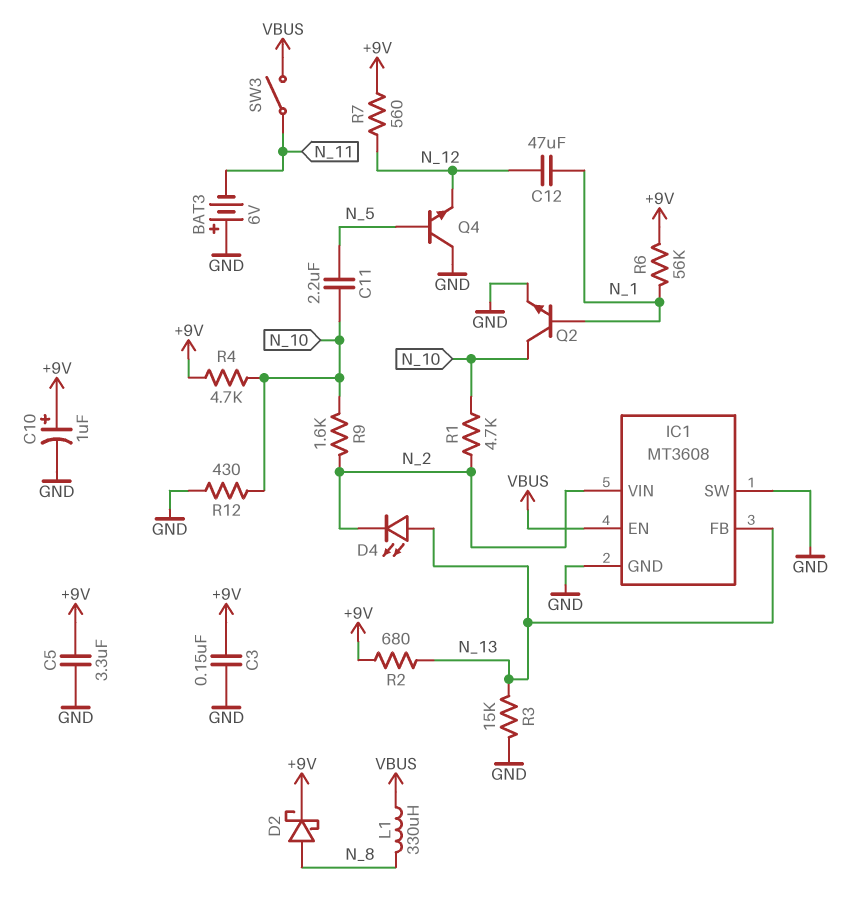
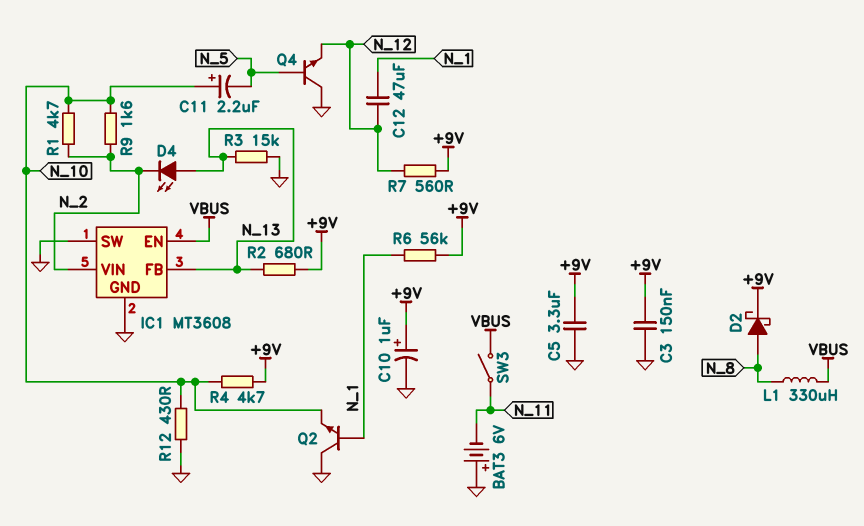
C11: 2.2uF (N_5, N_10) -> 2.2uF (plus N_10, minus N_5)
Q2: NPN (B N_1, C N_10, E GND) -> NPN (B N_1, C GND, E N_10)

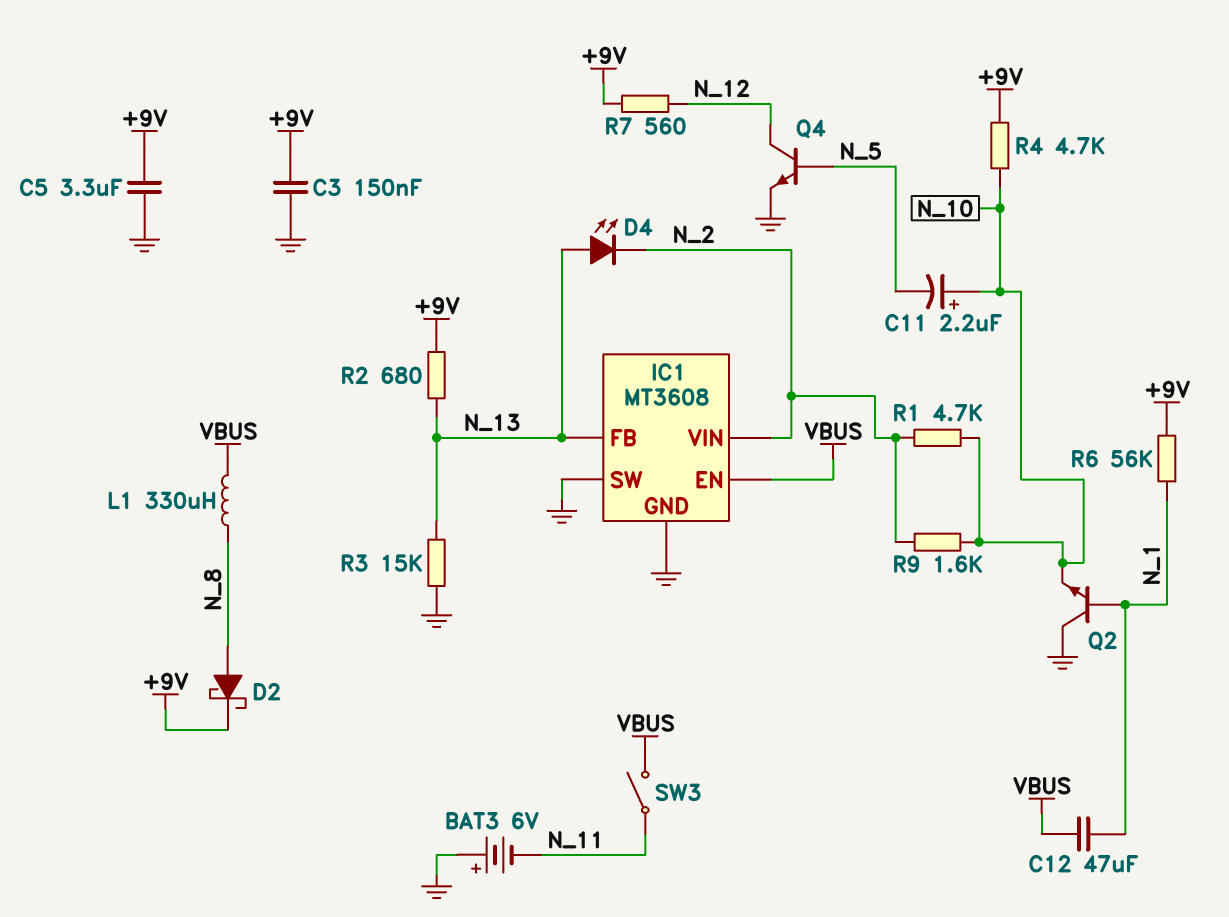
C10: 1uF (plus +9V, minus GND) -> none
C12: 47uF (N_1, N_12) -> 47uF (N_1, VBUS)
Q4: NPN (B N_5, C GND, E N_12) -> NPN (B N_5, C N_12, E GND)
R12: 430 (GND, N_10) -> none

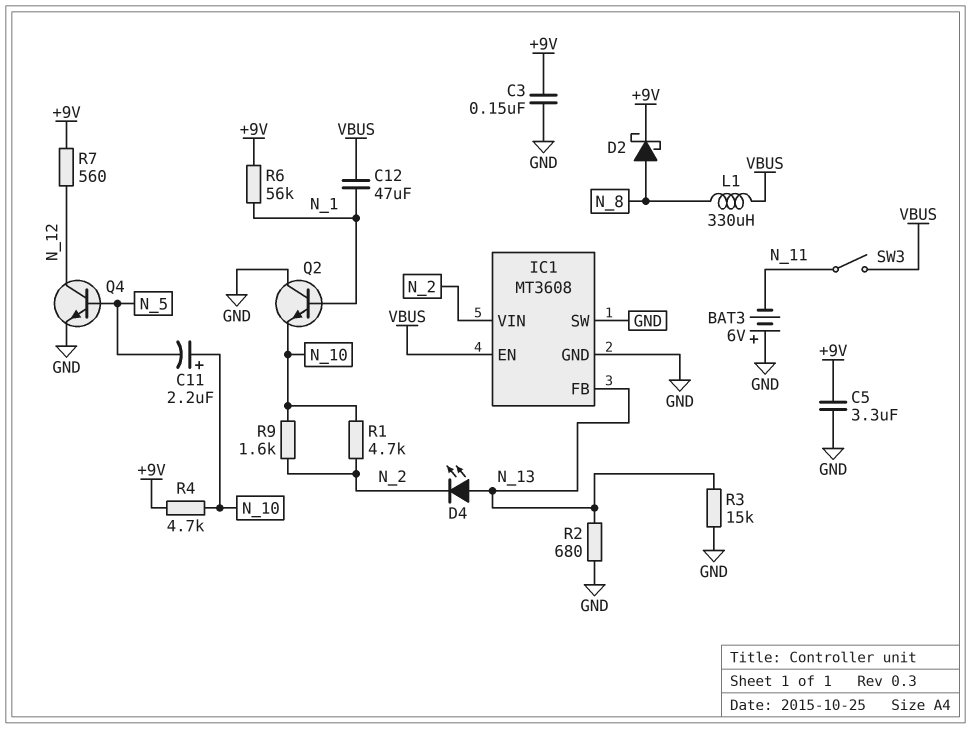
R2: 680 (+9V, N_13) -> 680 (GND, N_13)

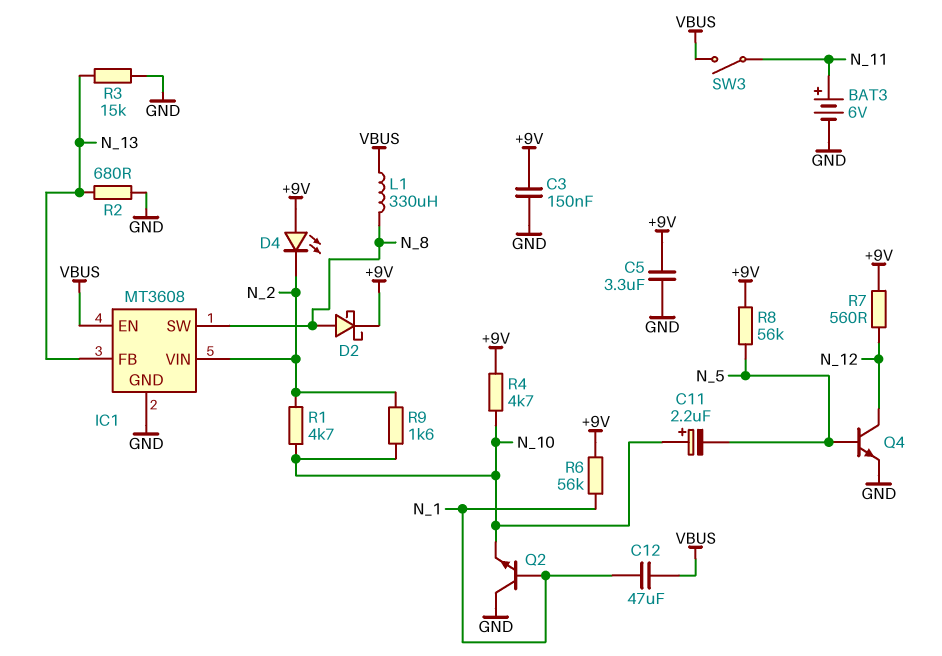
BAT3: 6V (plus GND, minus N_11) -> 6V (plus N_11, minus GND)
D4: LED (A N_13, K N_2) -> LED (A +9V, K N_2)
IC1 pin SW: GND -> N_8
R8: none -> 56k (+9V, N_5)

